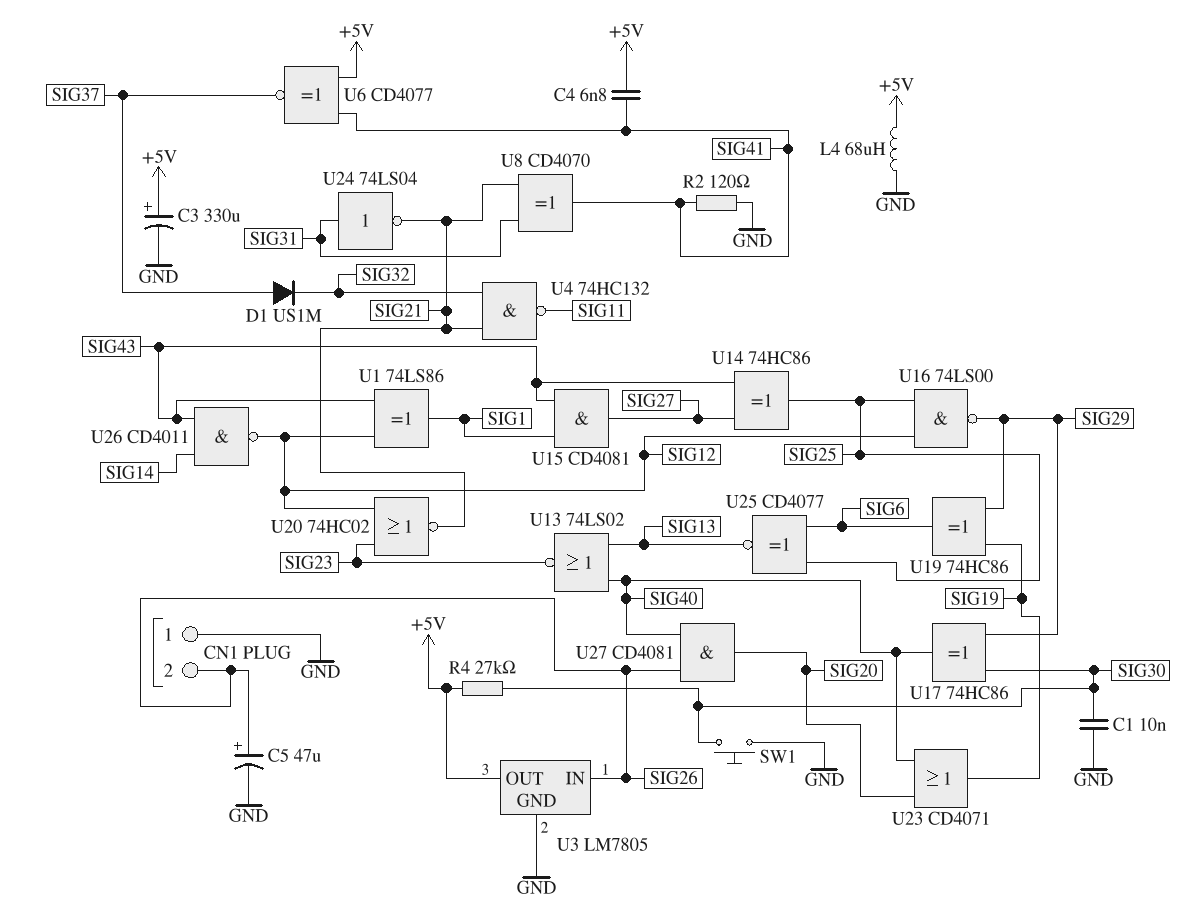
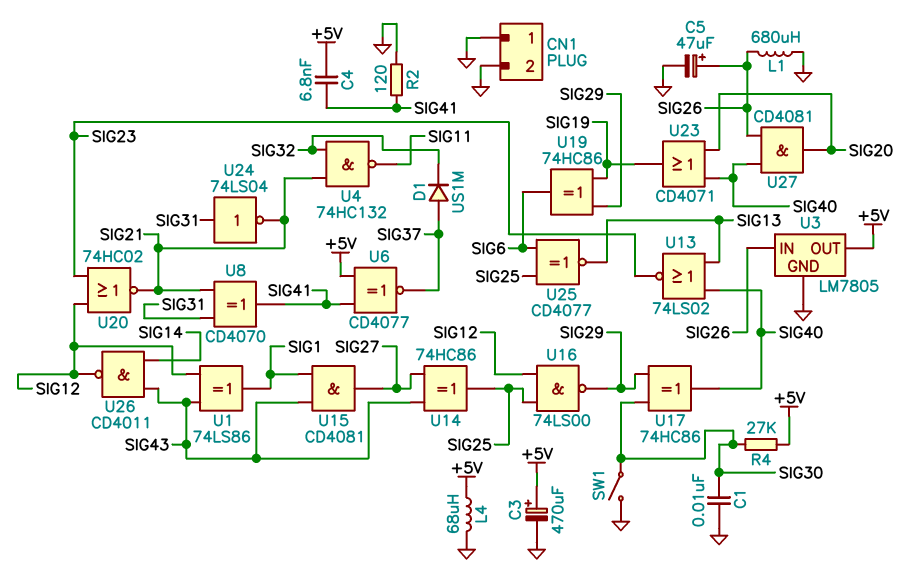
C3: 330uF (plus +5V, minus GND) -> 470uF (plus +5V, minus GND)
CN1 pin 2: SIG26 -> GND
L1: none -> 680uH (GND, SIG26)
SW1: button (GND, SIG30) -> switch (GND, SIG30)

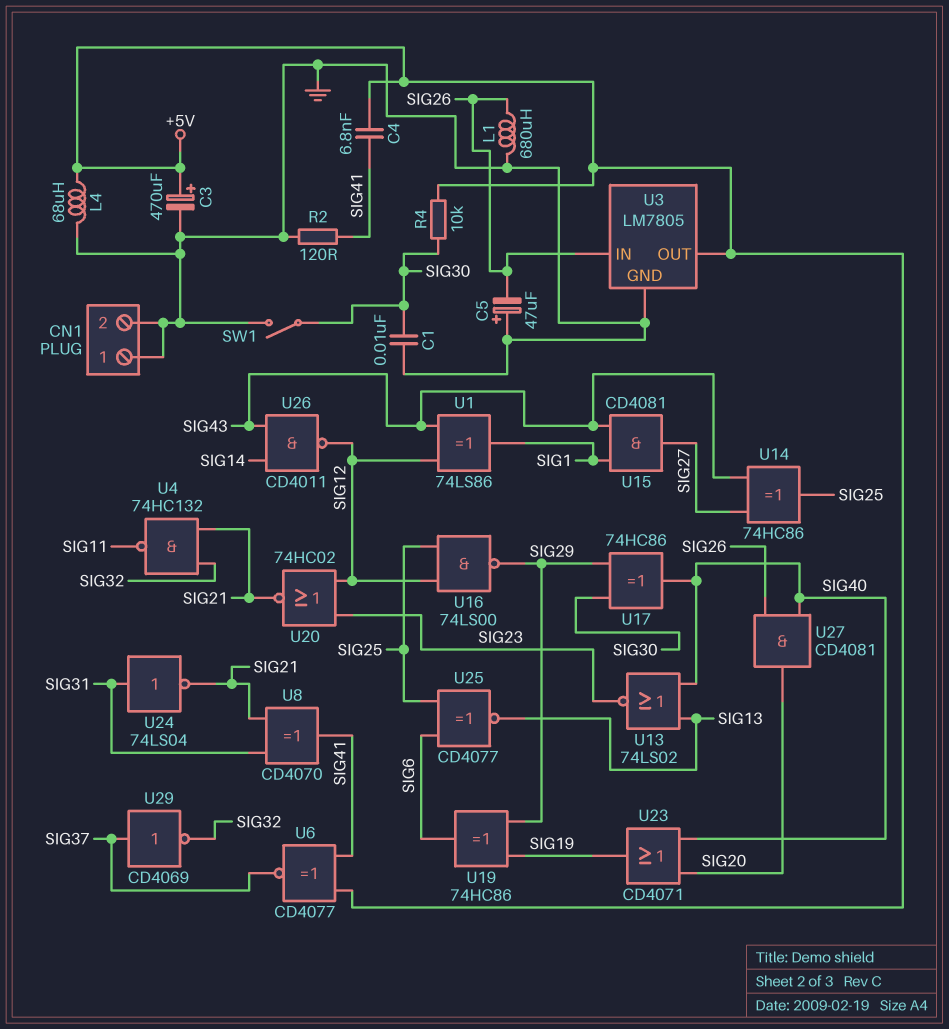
C5: 47uF (plus SIG26, minus GND) -> 47uF (plus GND, minus SIG26)
D1: diode US1M (A SIG37, K SIG32) -> none
R4: 27k (+5V, SIG30) -> 10k (+5V, SIG30)
U29: none -> NOT CD4069 (in SIG37, out SIG32)

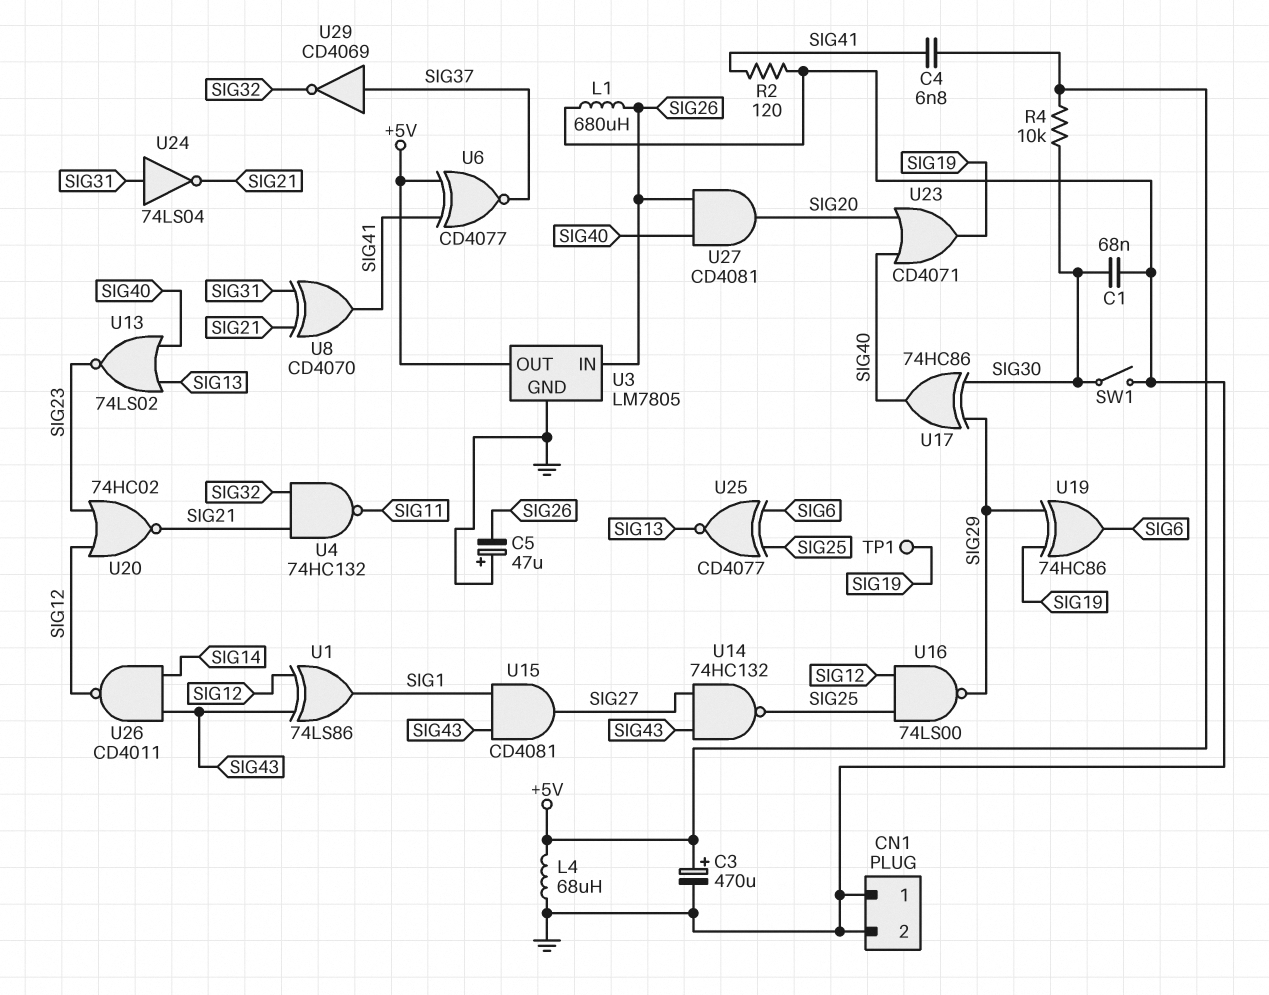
C1: 10nF (GND, SIG30) -> 68nF (GND, SIG30)
TP1: none -> test point (SIG19)
U14: XOR 74HC86 (in SIG27, in SIG43, out SIG25) -> NAND 74HC132 (in SIG27, in SIG43, out SIG25)

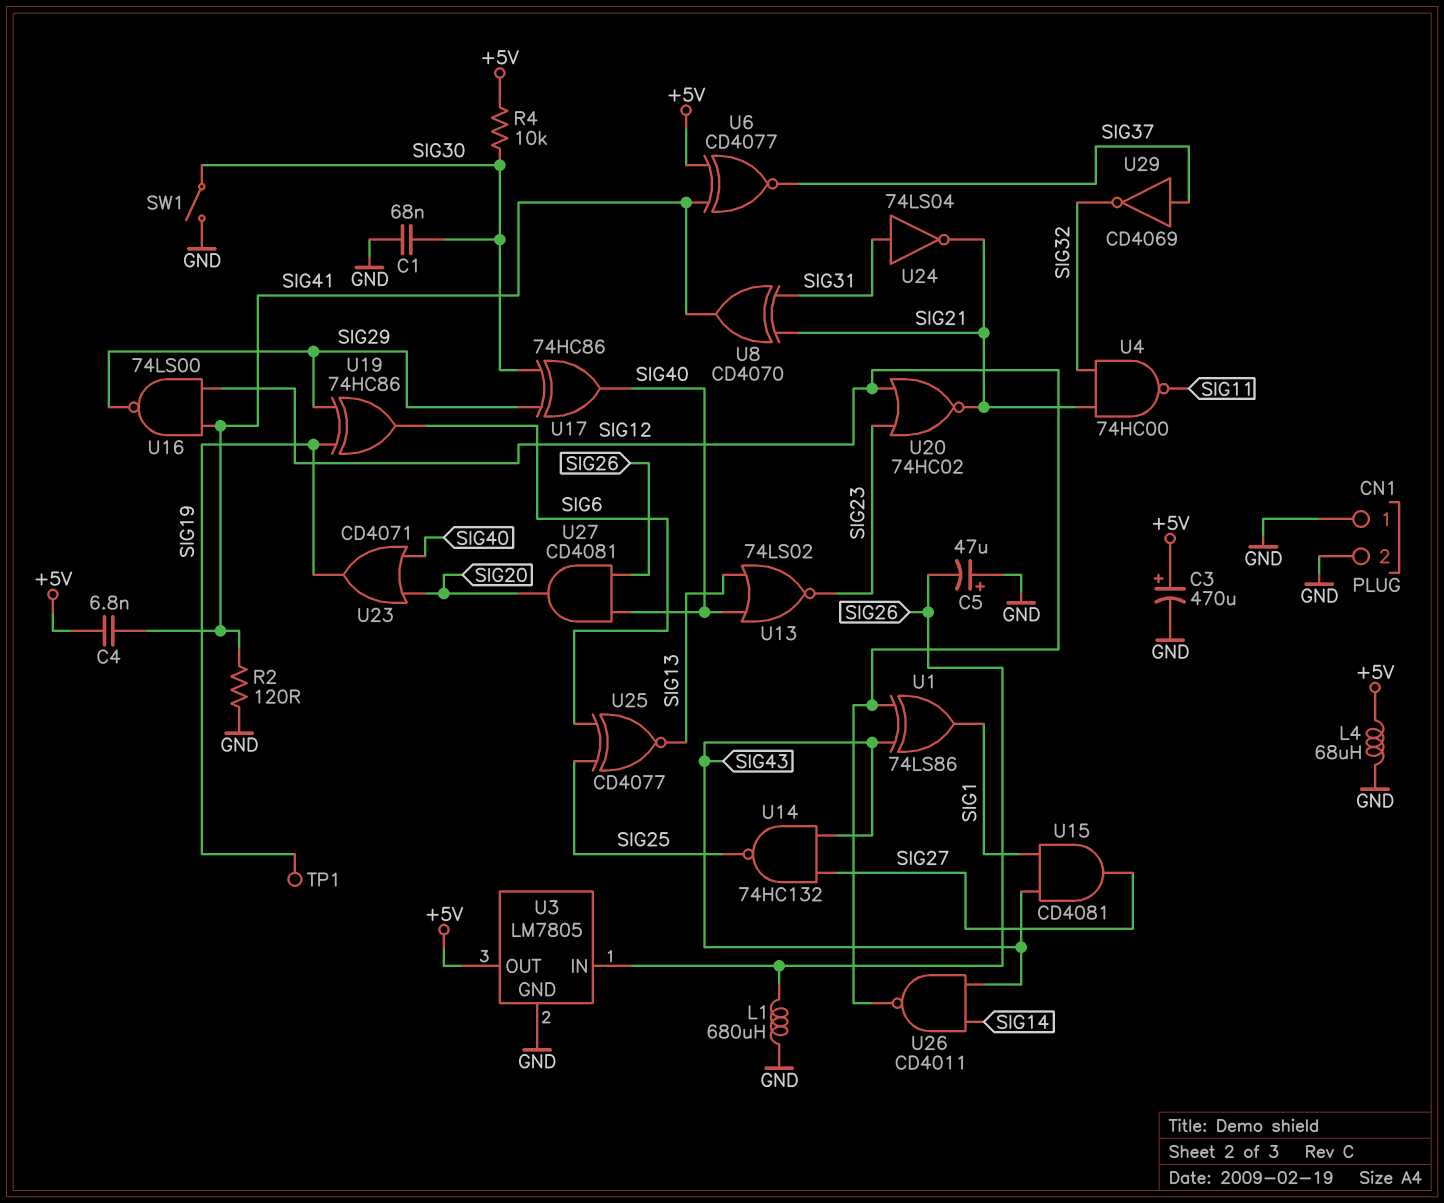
U4: NAND 74HC132 (in SIG21, in SIG32, out SIG11) -> NAND 74HC00 (in SIG21, in SIG32, out SIG11)
U16: NAND 74LS00 (in SIG12, in SIG25, out SIG29) -> NAND 74LS00 (in SIG12, in SIG41, out SIG29)

